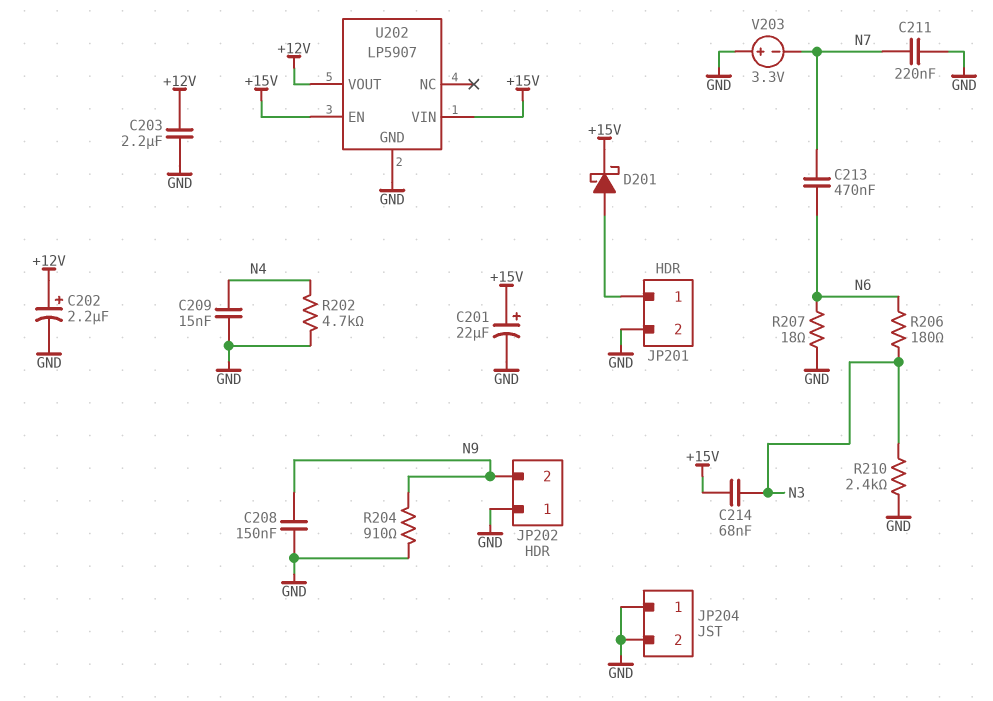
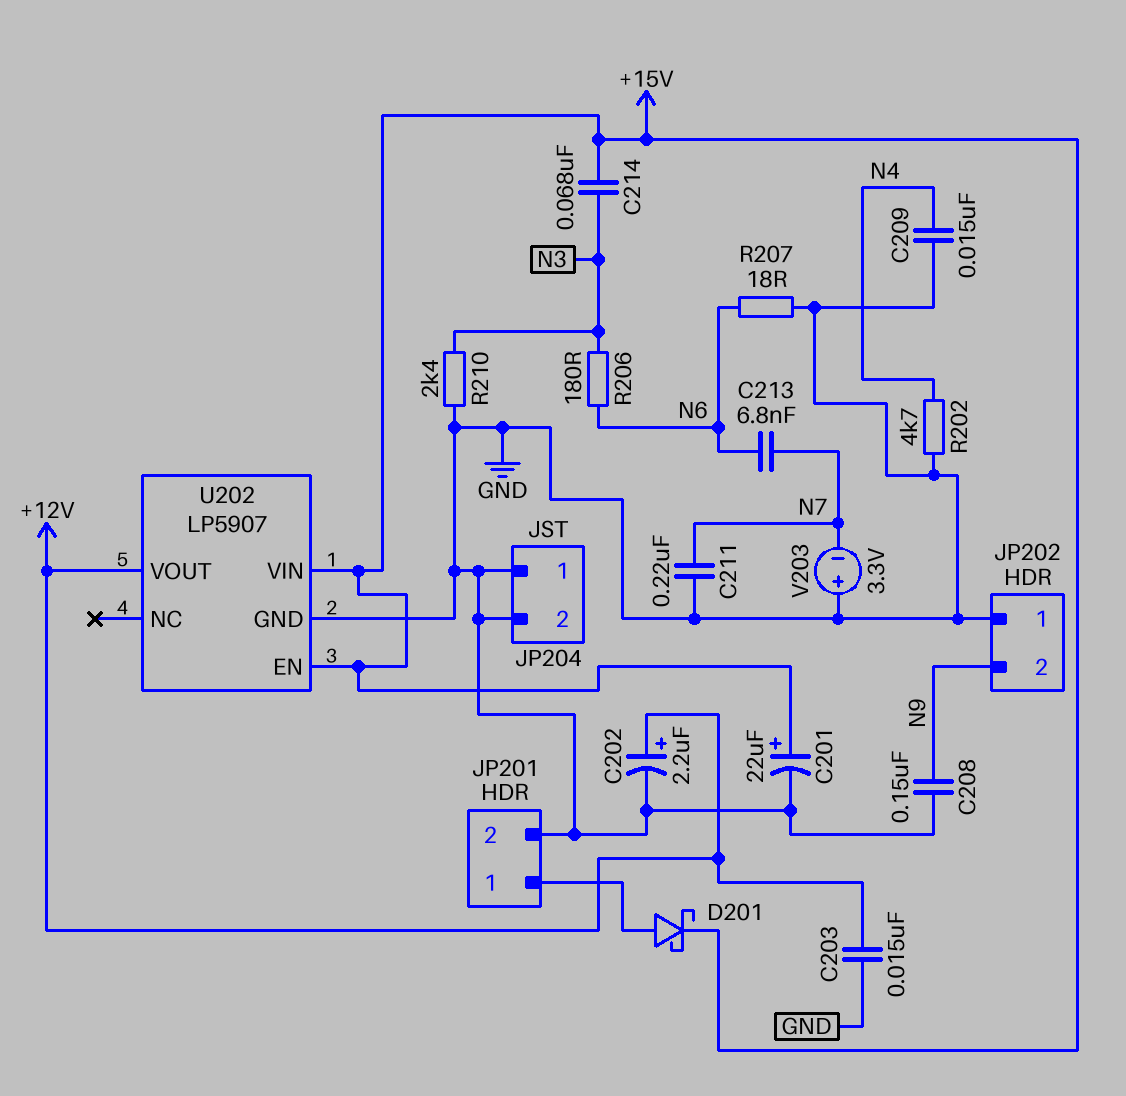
C203: 2.2uF (+12V, GND) -> 15nF (+12V, GND)
C213: 470nF (N6, N7) -> 6.8nF (N6, N7)
R204: 910 (GND, N9) -> none

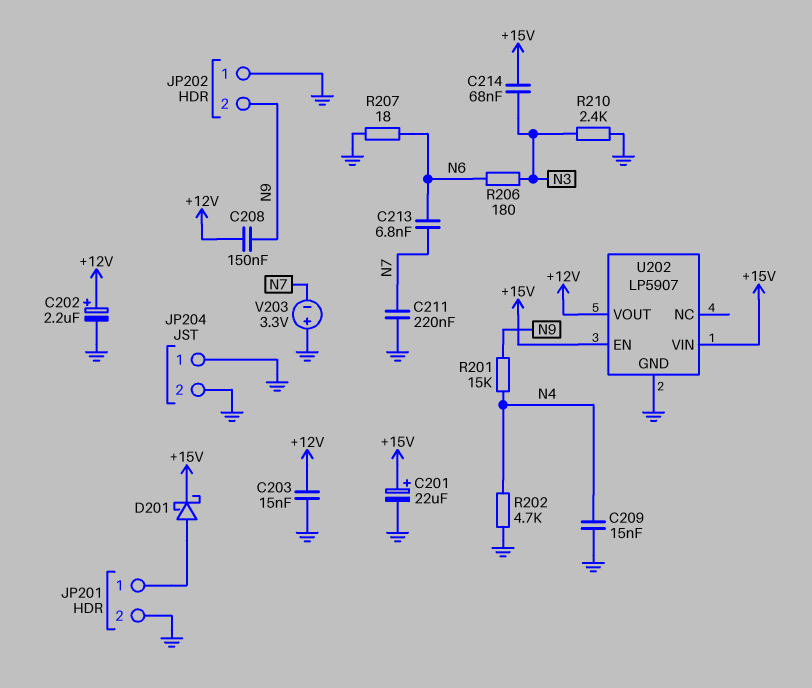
C208: 150nF (GND, N9) -> 150nF (+12V, N9)
R201: none -> 15k (N4, N9)

